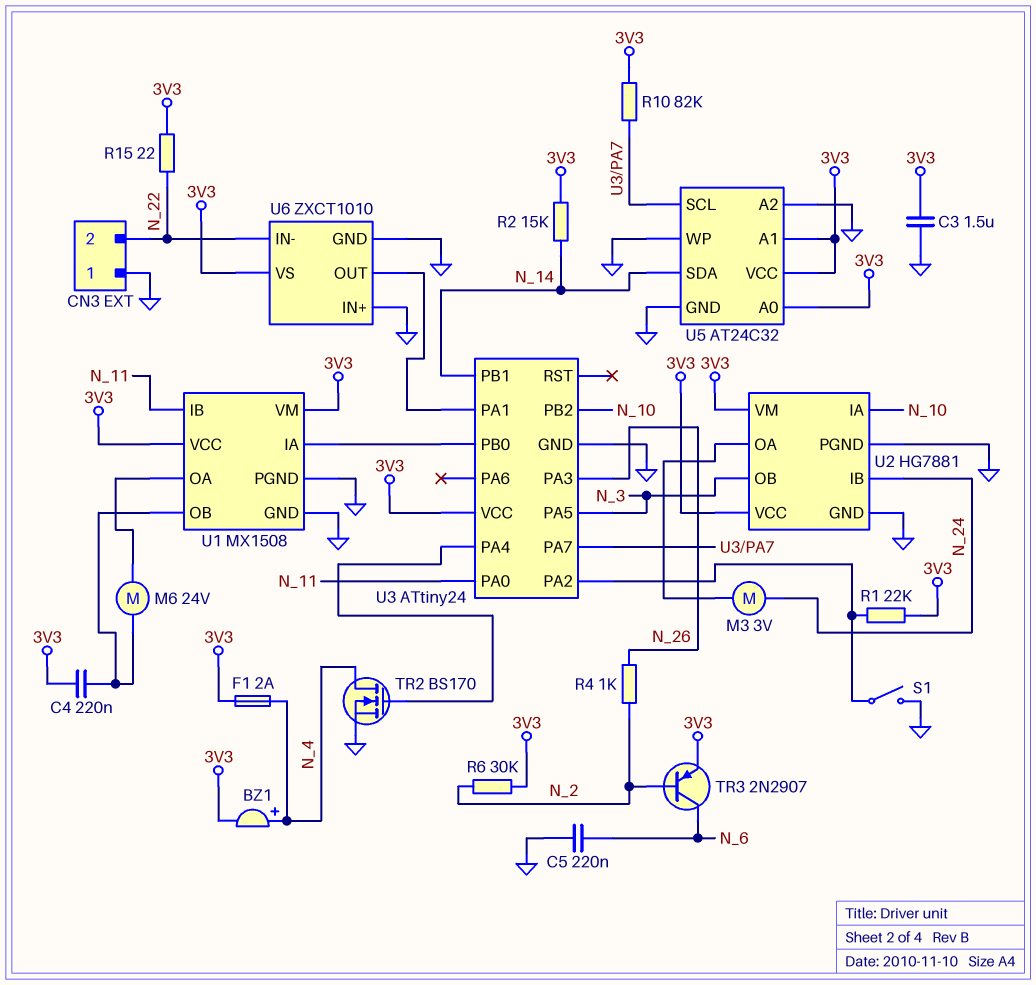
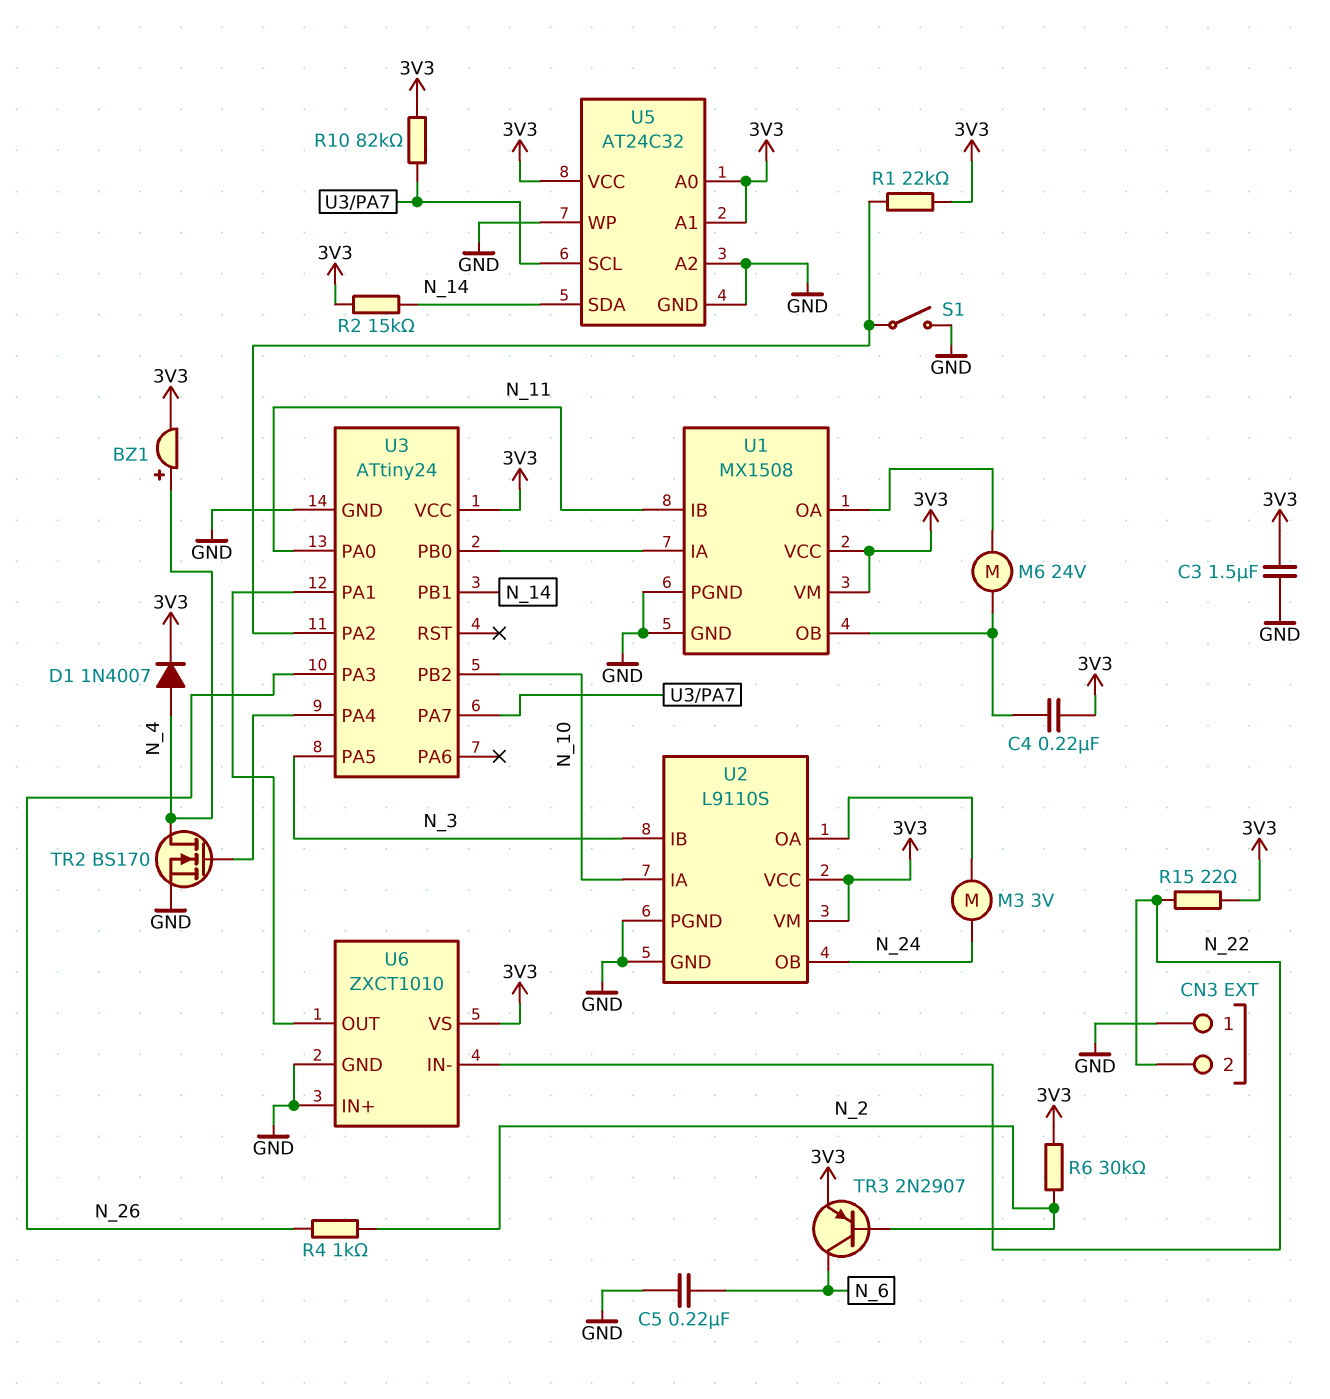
D1: none -> diode 1N4007 (A N_4, K 3V3)
F1: 2A (3V3, N_4) -> none
U2: HG7881 -> L9110S
U2 pin IB: N_24 -> N_3
U2 pin OB: N_3 -> N_24

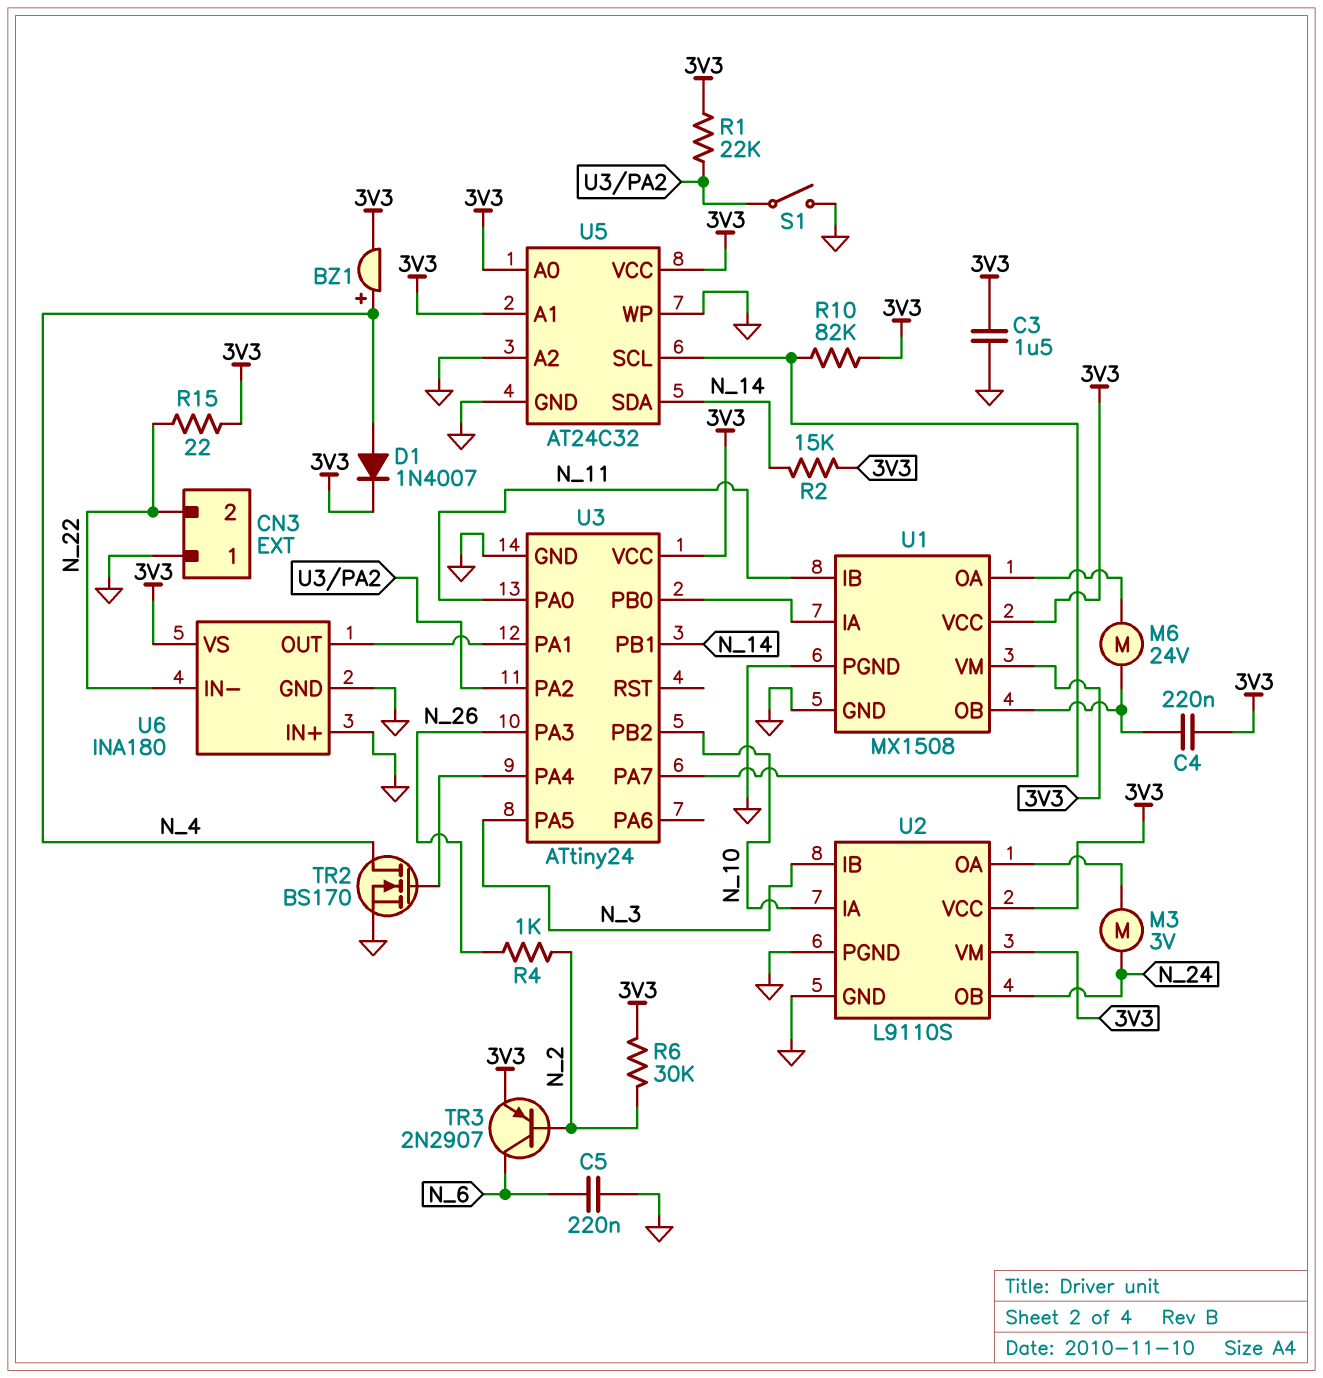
U6: ZXCT1010 -> INA180

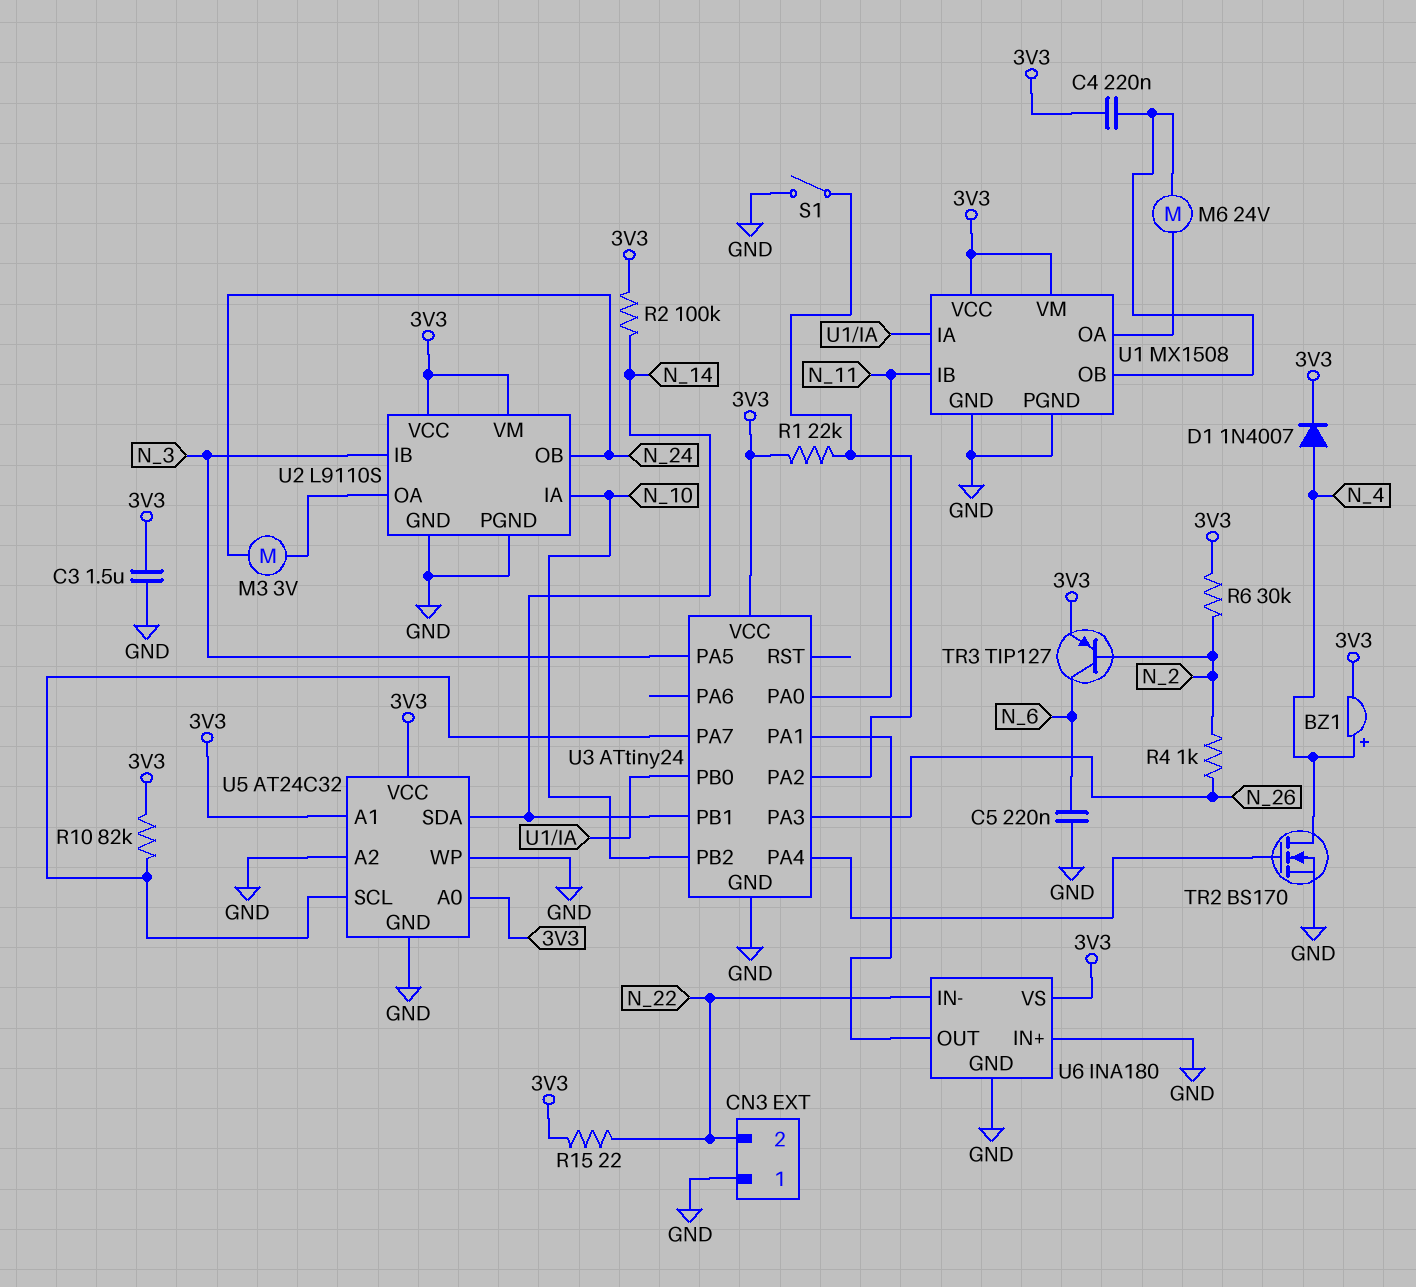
R2: 15k (3V3, N_14) -> 100k (3V3, N_14)
TR3: PNP 2N2907 (B N_2, C N_6, E 3V3) -> PNP TIP127 (B N_2, C N_6, E 3V3)

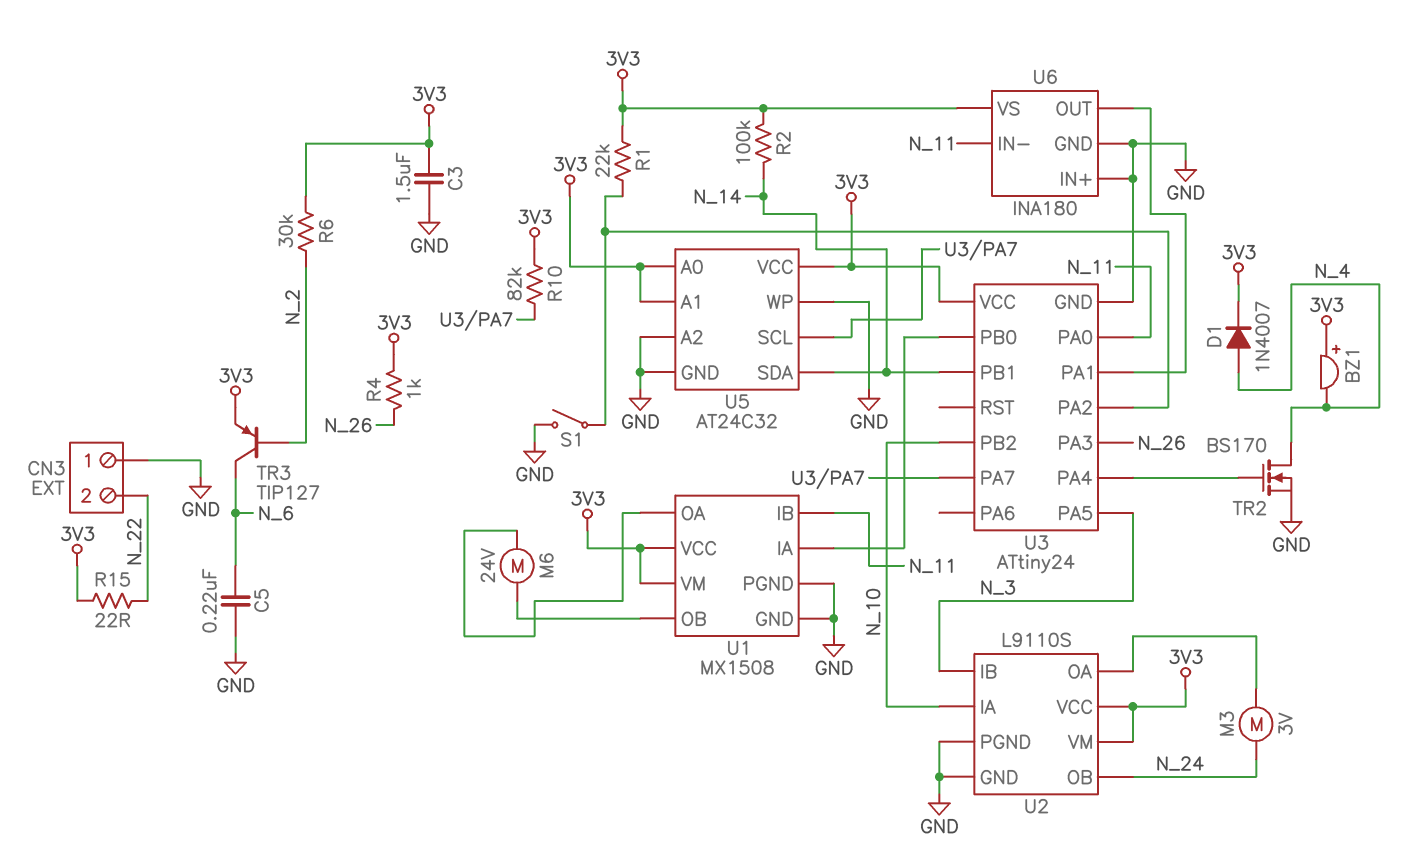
BZ1: buzzer (plus N_4, minus 3V3) -> buzzer (plus 3V3, minus N_4)
C4: 220nF (3V3, U1/OB) -> none
R4: 1k (N_2, N_26) -> 1k (3V3, N_26)
U6 pin IN-: N_22 -> N_11

